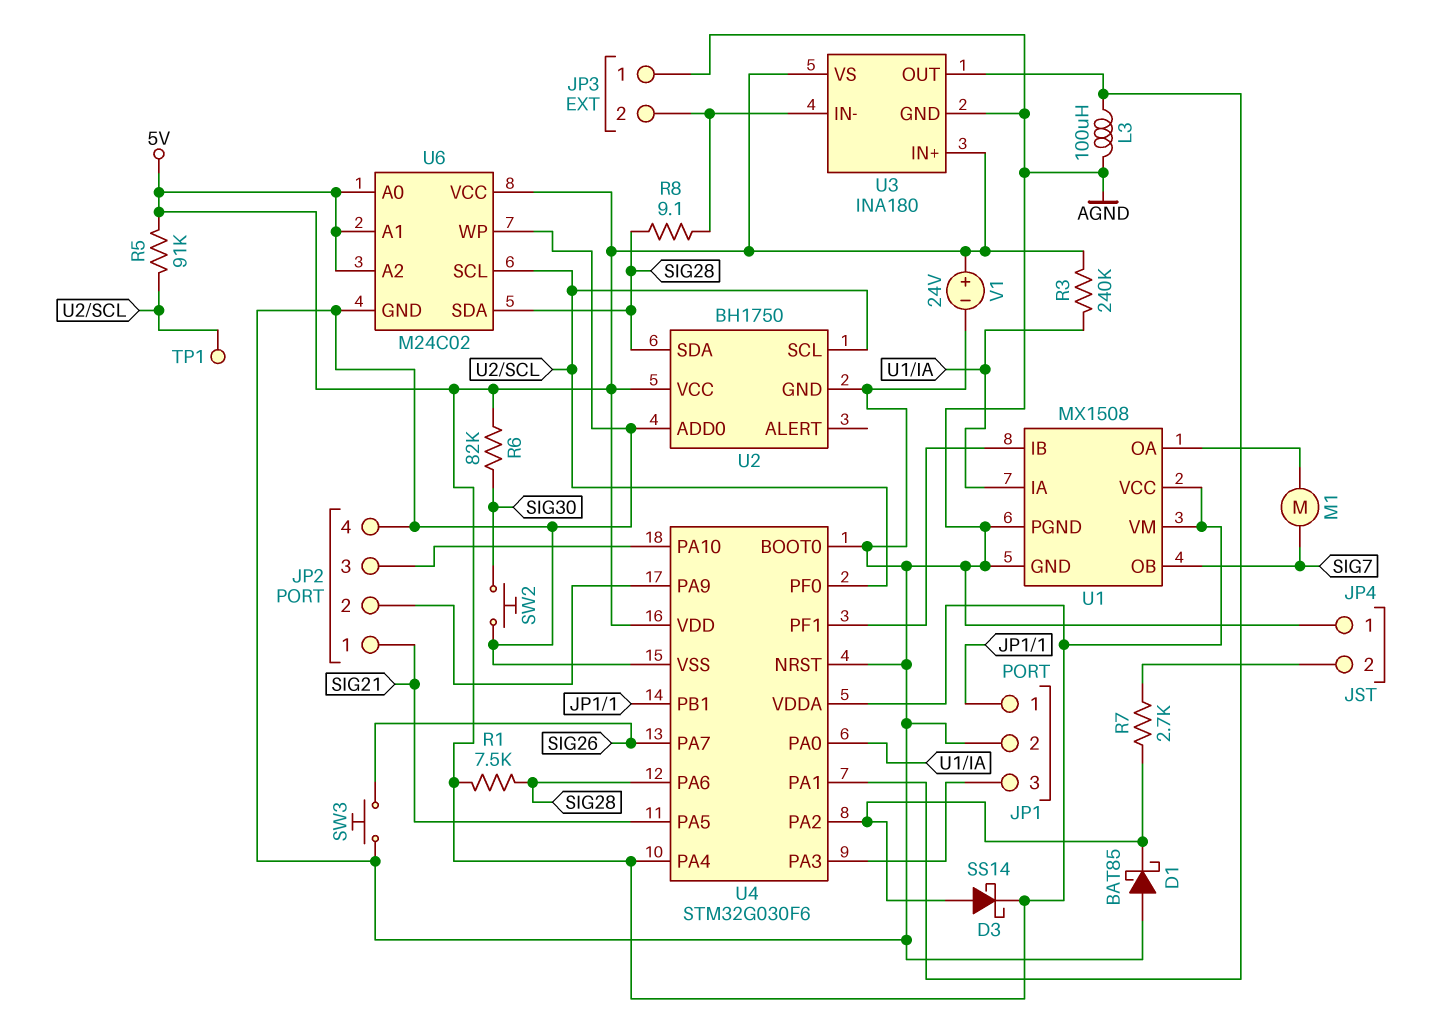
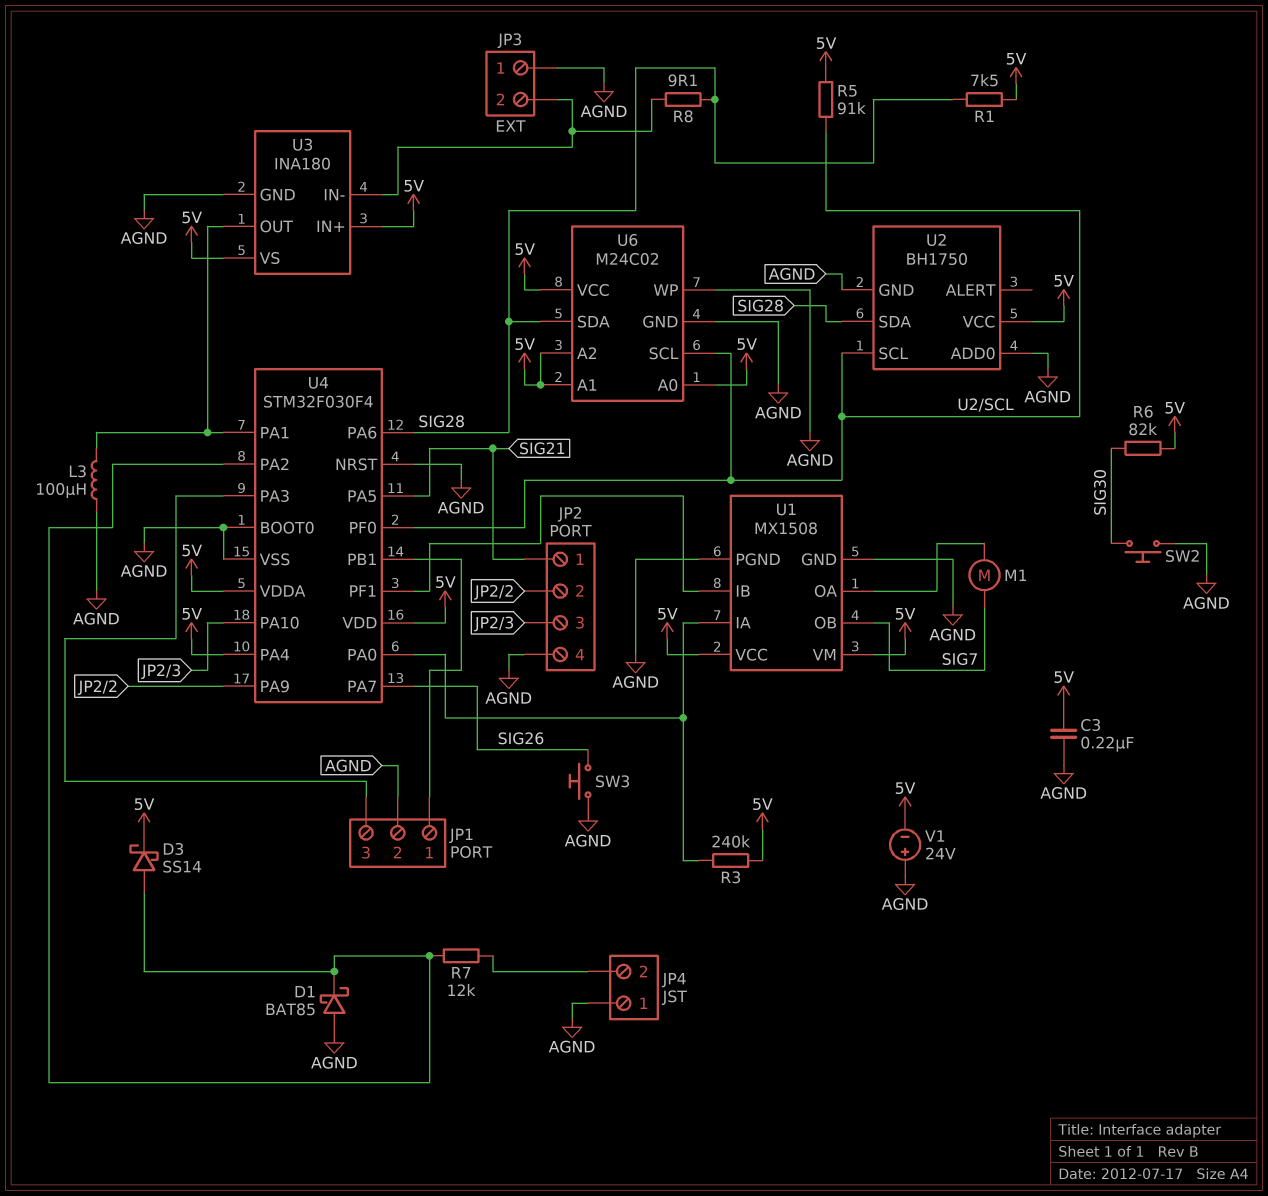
C3: none -> 220nF (5V, AGND)
R7: 2.7k (JP4/2, U4/PA2) -> 12k (JP4/2, U4/PA2)
TP1: test point (U2/SCL) -> none
U4: STM32G030F6 -> STM32F030F4
V1: 24V (plus 5V, minus AGND) -> 24V (plus AGND, minus 5V)

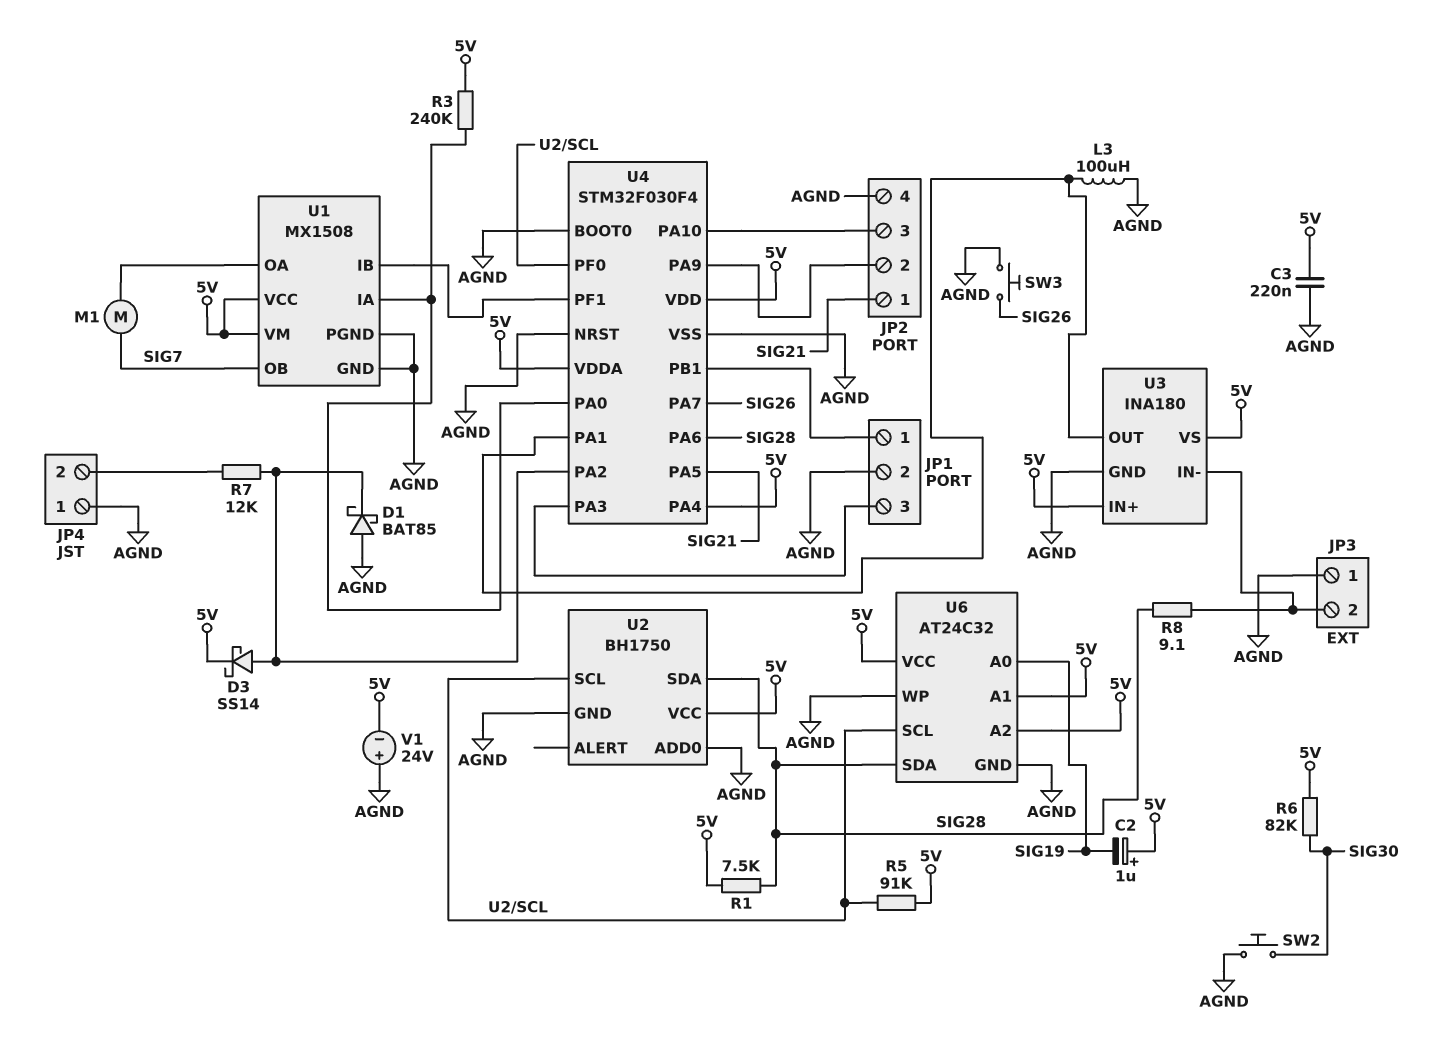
C2: none -> 1uF (plus 5V, minus SIG19)
U6: M24C02 -> AT24C32
U6 pin A0: 5V -> SIG19

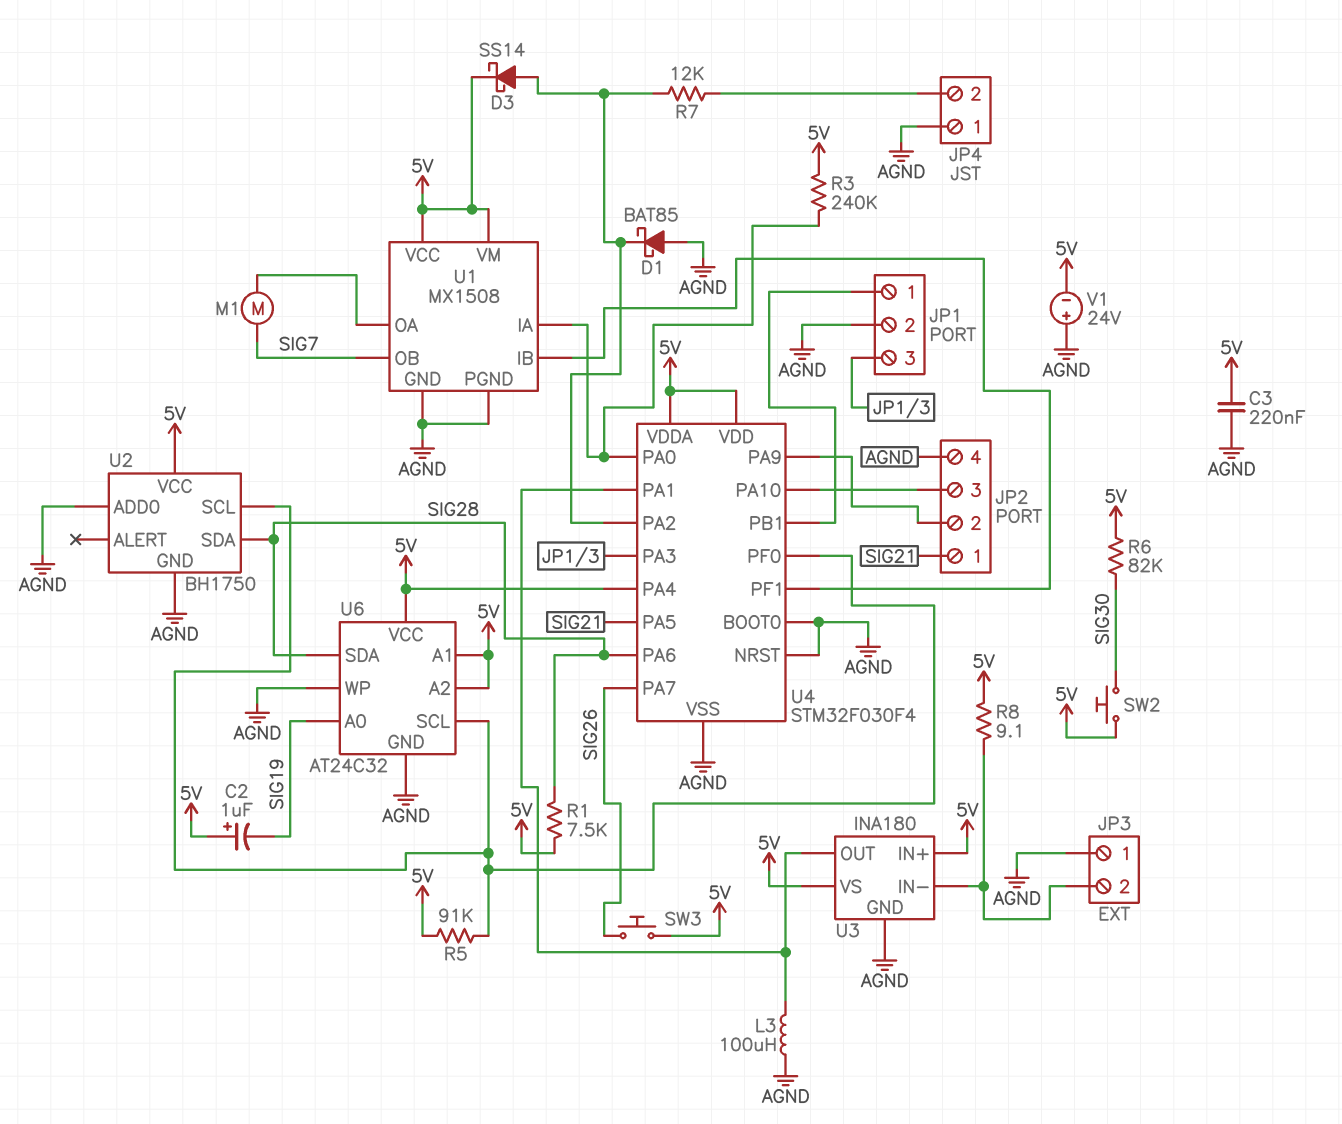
R8: 9.1 (JP3/2, SIG28) -> 9.1 (5V, JP3/2)
SW2: button (AGND, SIG30) -> button (5V, SIG30)
SW3: button (AGND, SIG26) -> button (5V, SIG26)

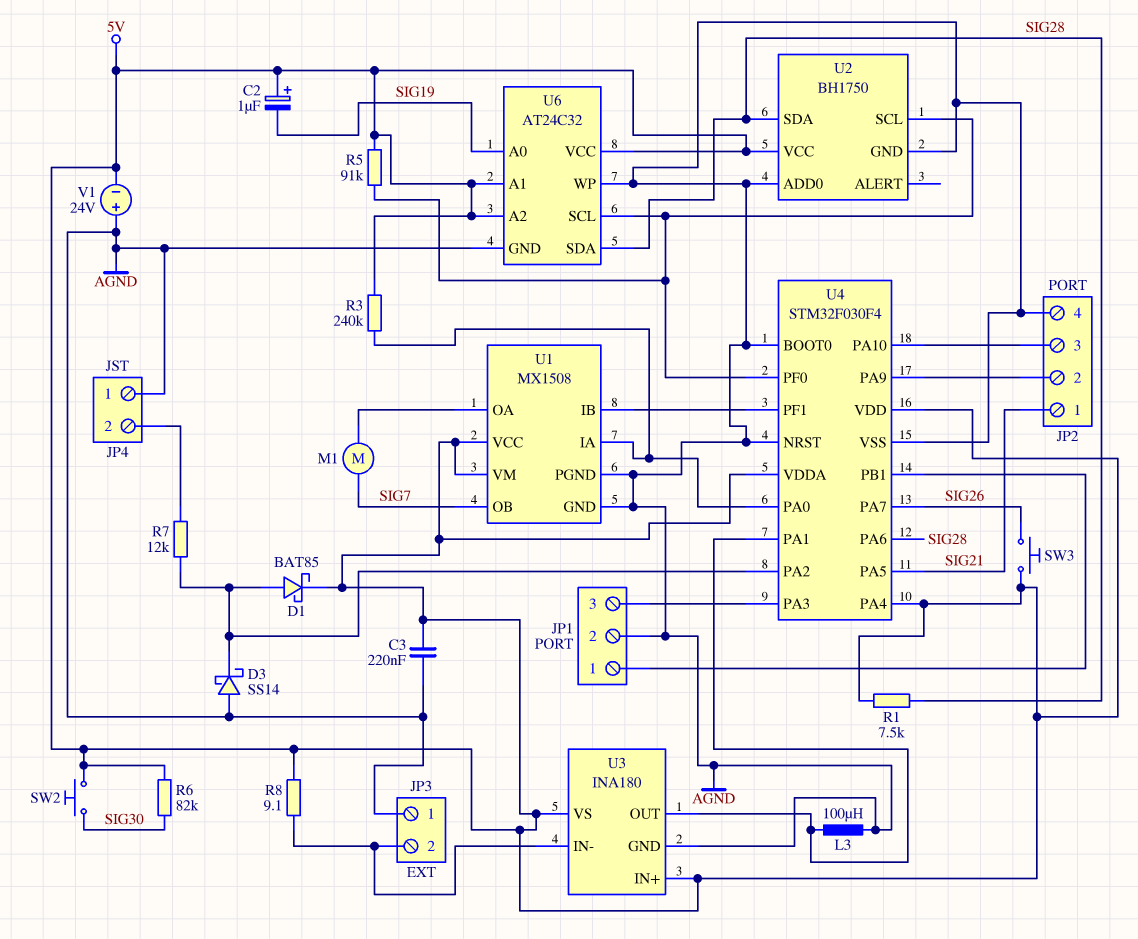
D1: schottky BAT85 (A AGND, K U4/PA2) -> schottky BAT85 (A U4/PA2, K 5V)
D3: schottky SS14 (A U4/PA2, K 5V) -> schottky SS14 (A AGND, K U4/PA2)

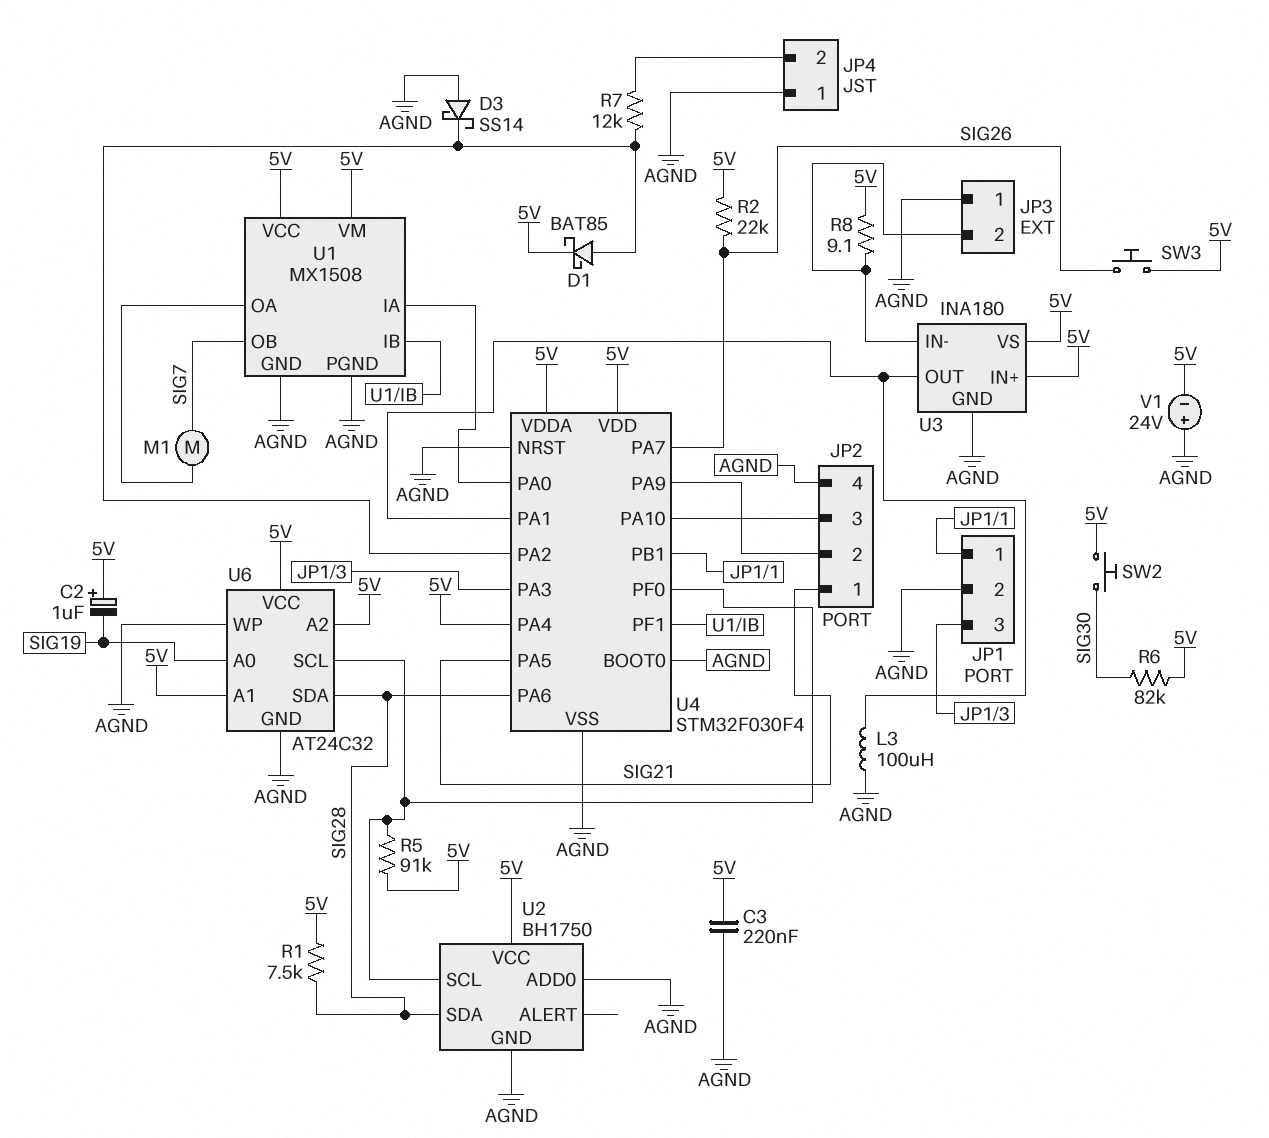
R2: none -> 22k (5V, SIG26)
R3: 240k (5V, U1/IA) -> none

